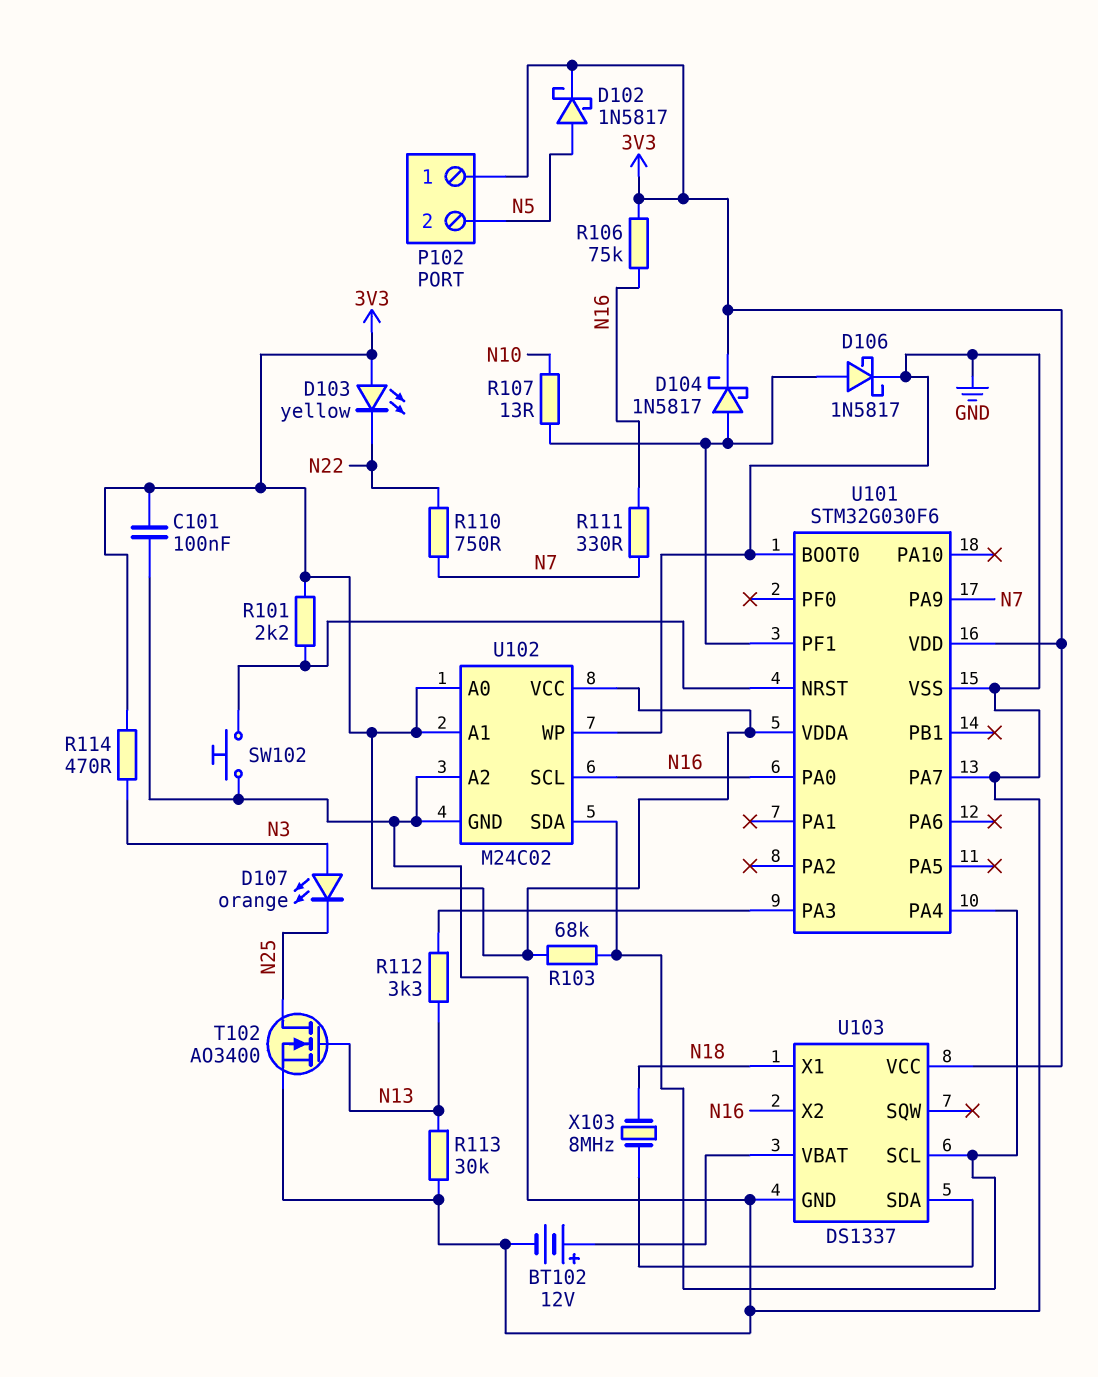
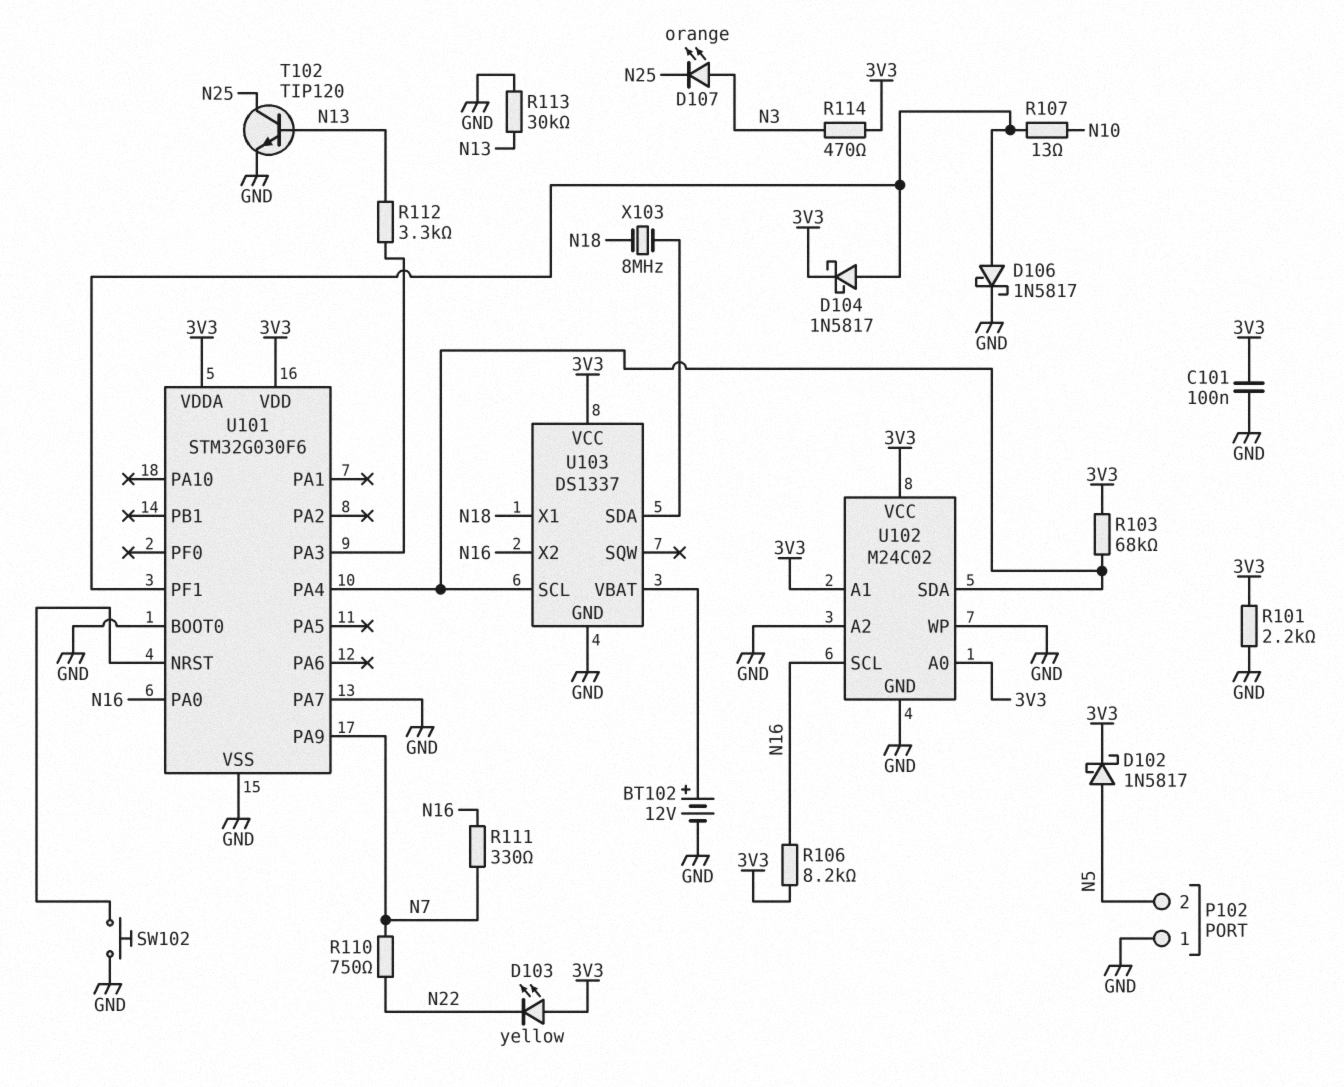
P102 pin 1: 3V3 -> GND
R101: 2.2k (3V3, U101/NRST) -> 2.2k (3V3, GND)
R106: 75k (3V3, N16) -> 8.2k (3V3, N16)
T102: NMOS AO3400 (G N13, D N25, S GND) -> NPN TIP120 (B N13, C N25, E GND)

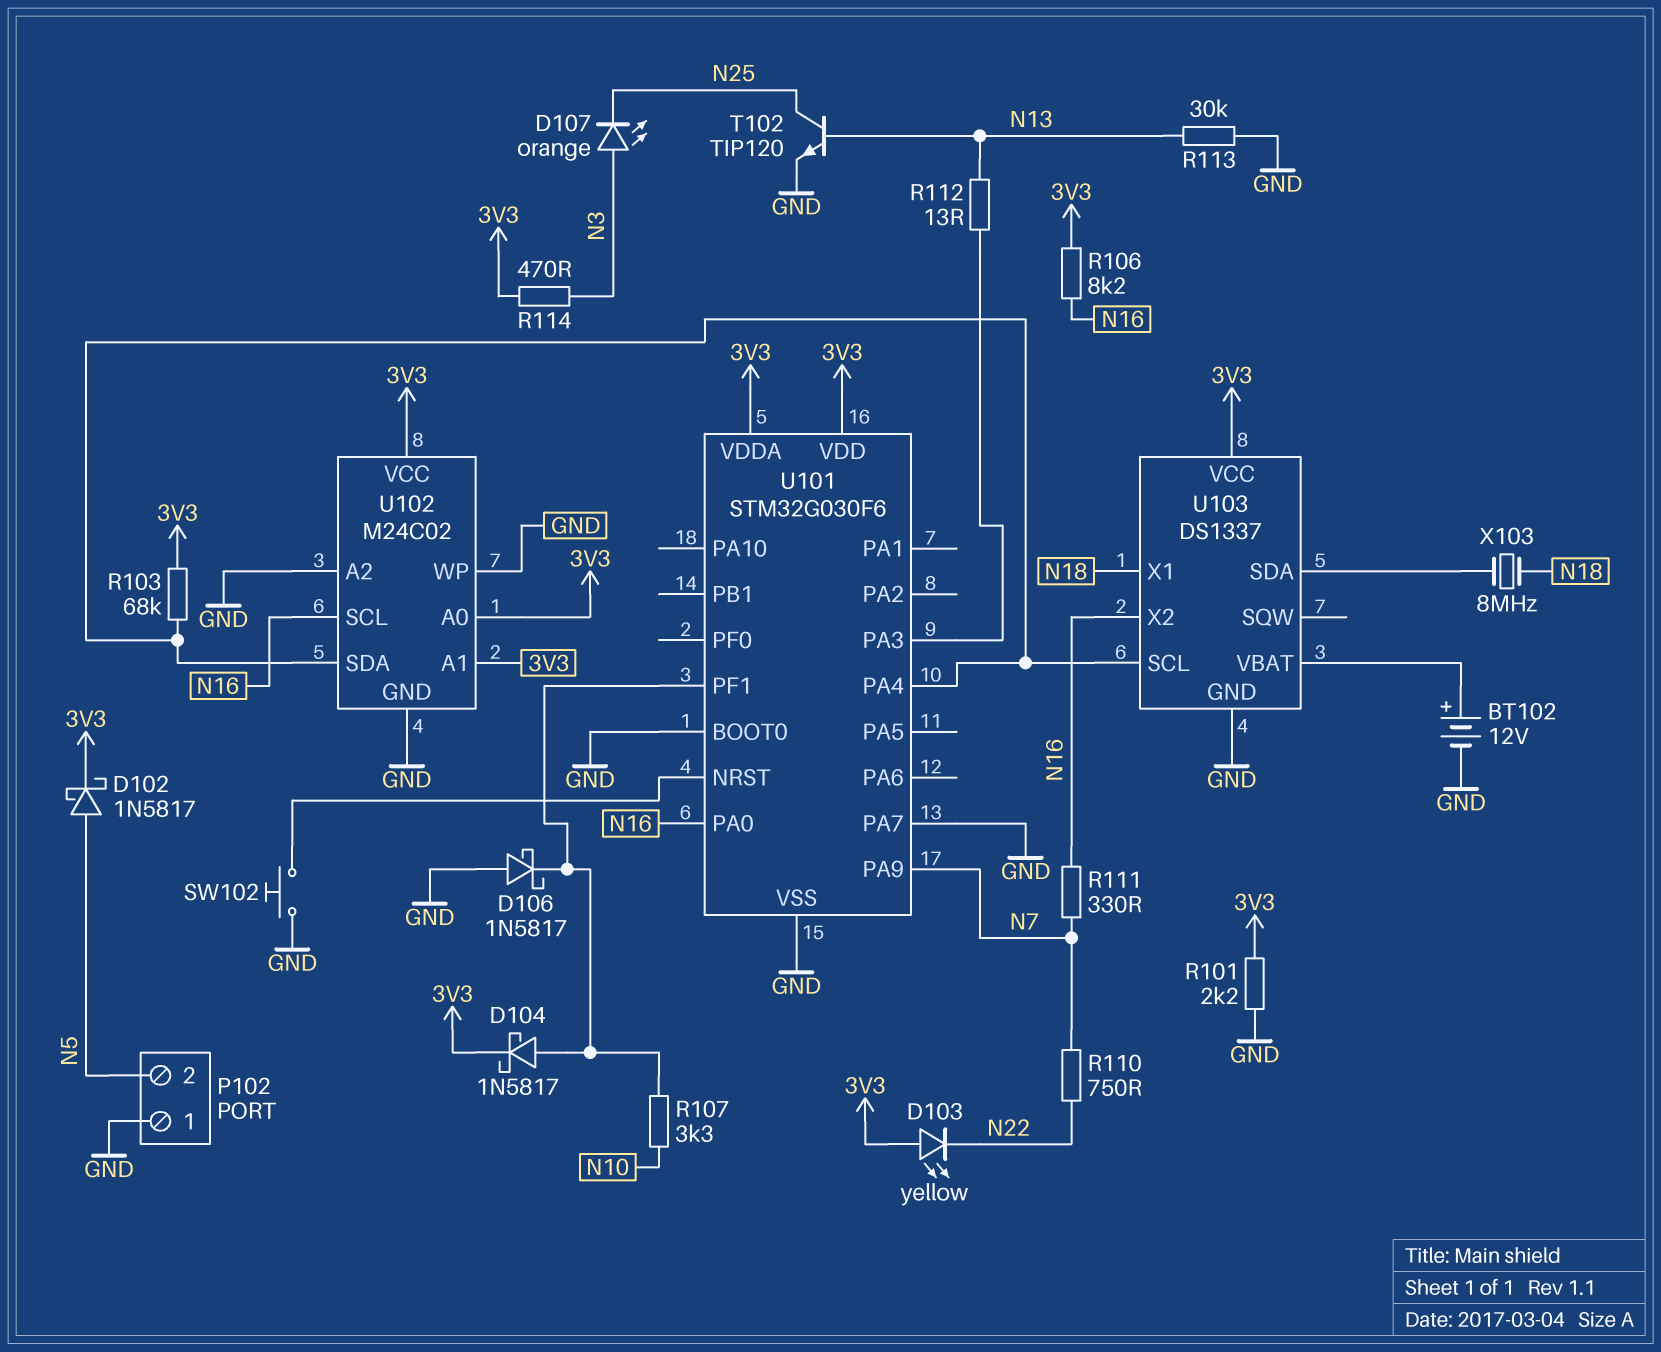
C101: 100nF (3V3, GND) -> none
D106: schottky 1N5817 (A U101/PF1, K GND) -> schottky 1N5817 (A GND, K U101/PF1)
R107: 13 (N10, U101/PF1) -> 3.3k (N10, U101/PF1)
R112: 3.3k (N13, U101/PA3) -> 13 (N13, U101/PA3)

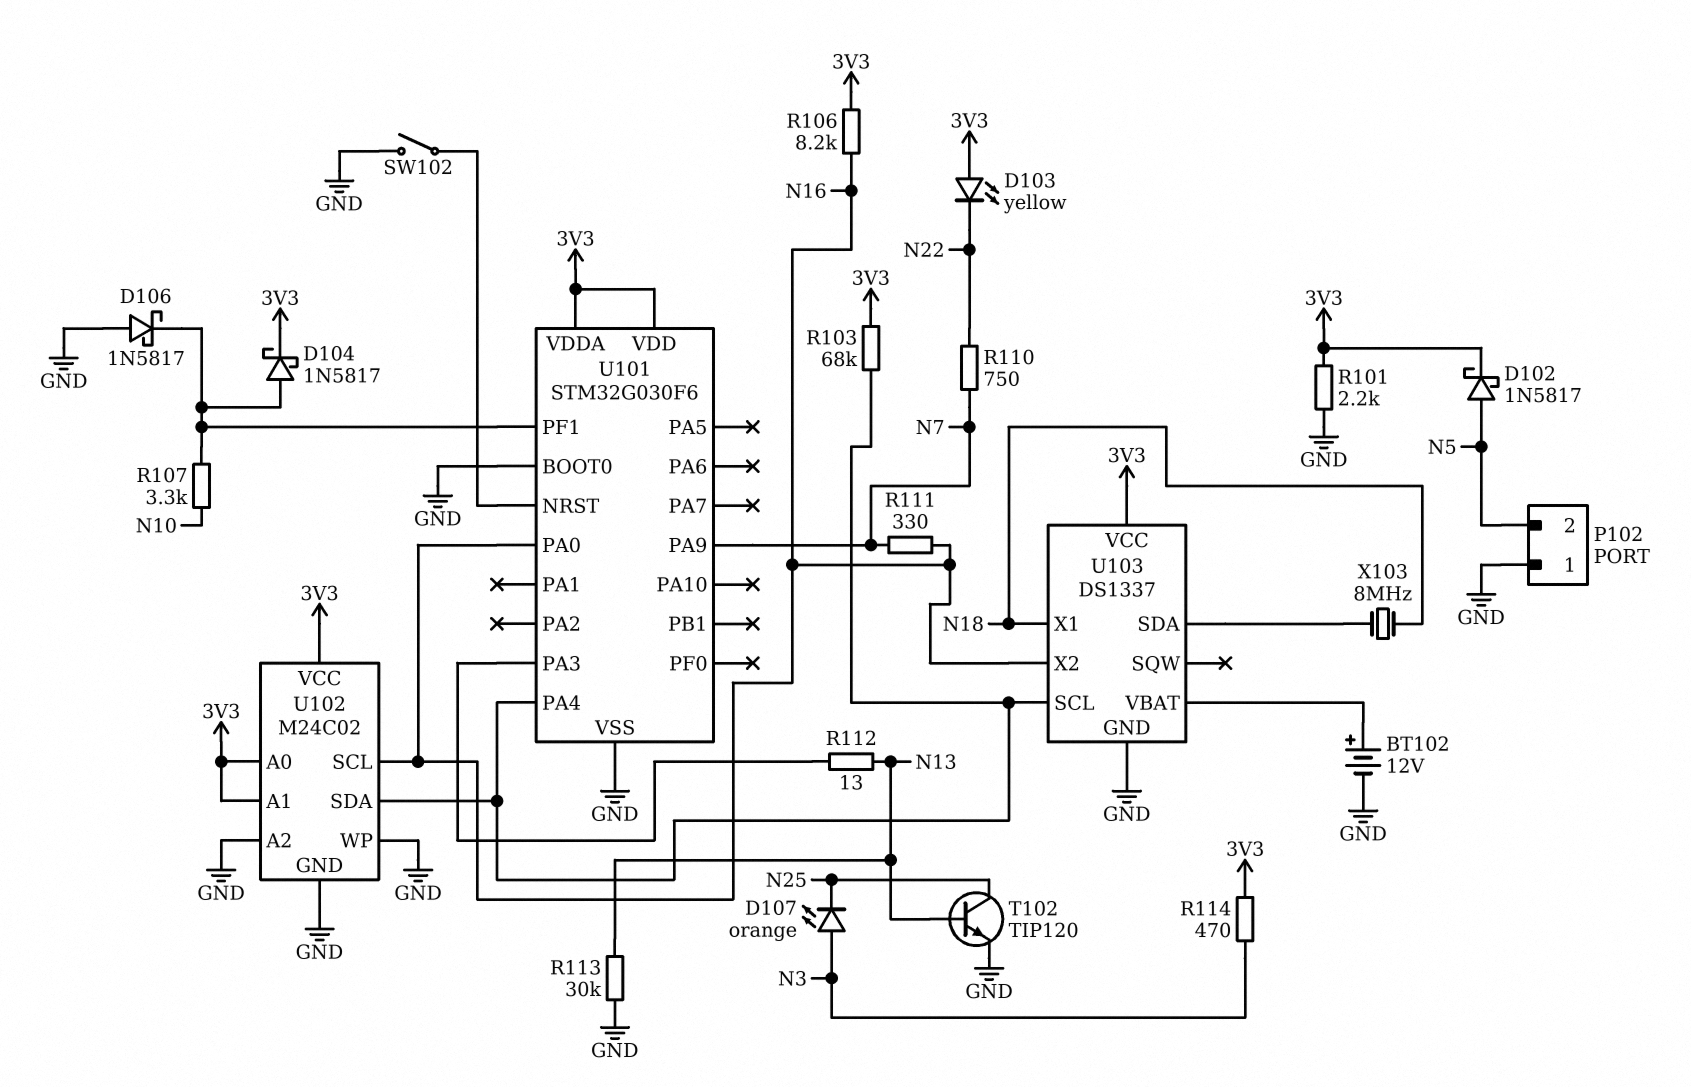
SW102: button (GND, U101/NRST) -> switch (GND, U101/NRST)
U101 pin PA7: GND -> none

